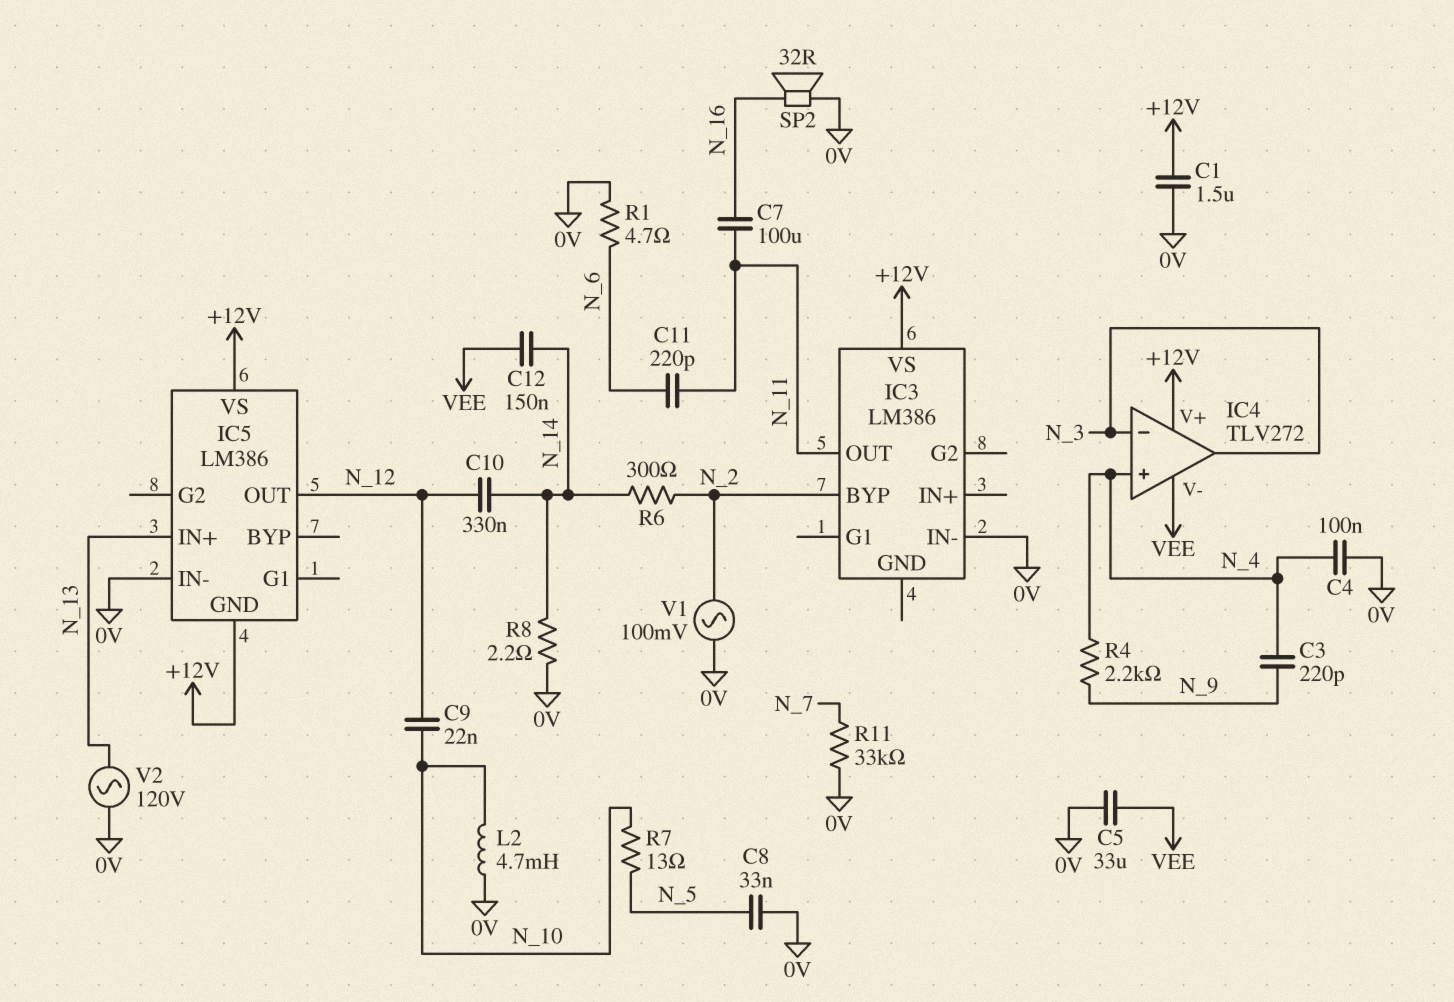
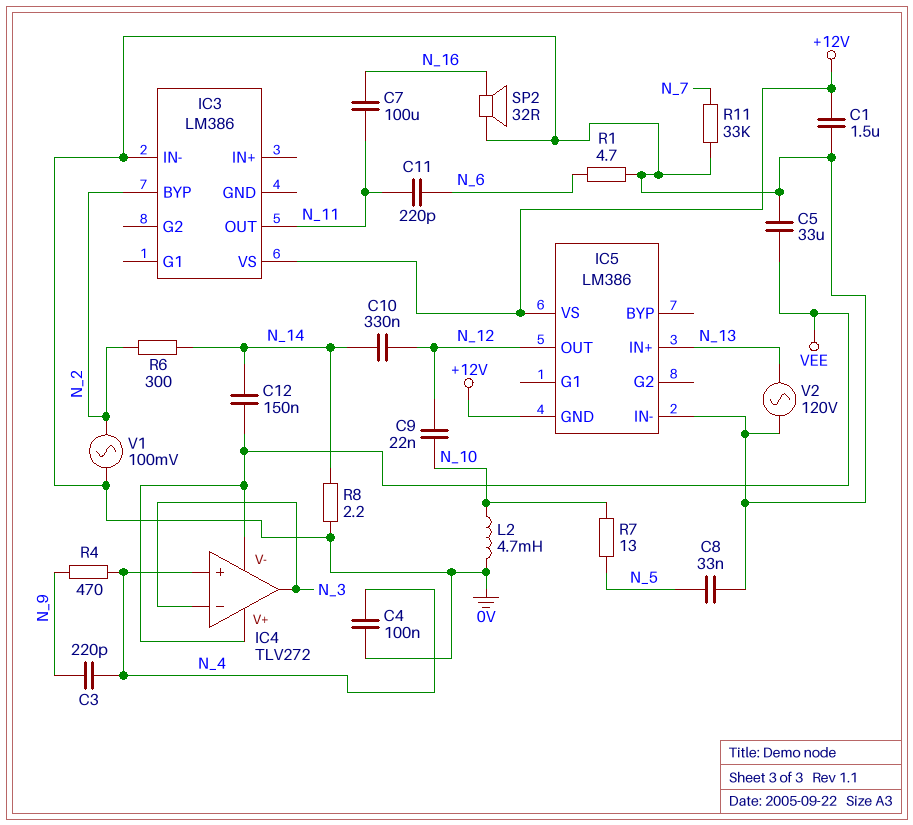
IC4 pin V+: +12V -> VEE
R4: 2.2k (N_4, N_9) -> 470 (N_4, N_9)

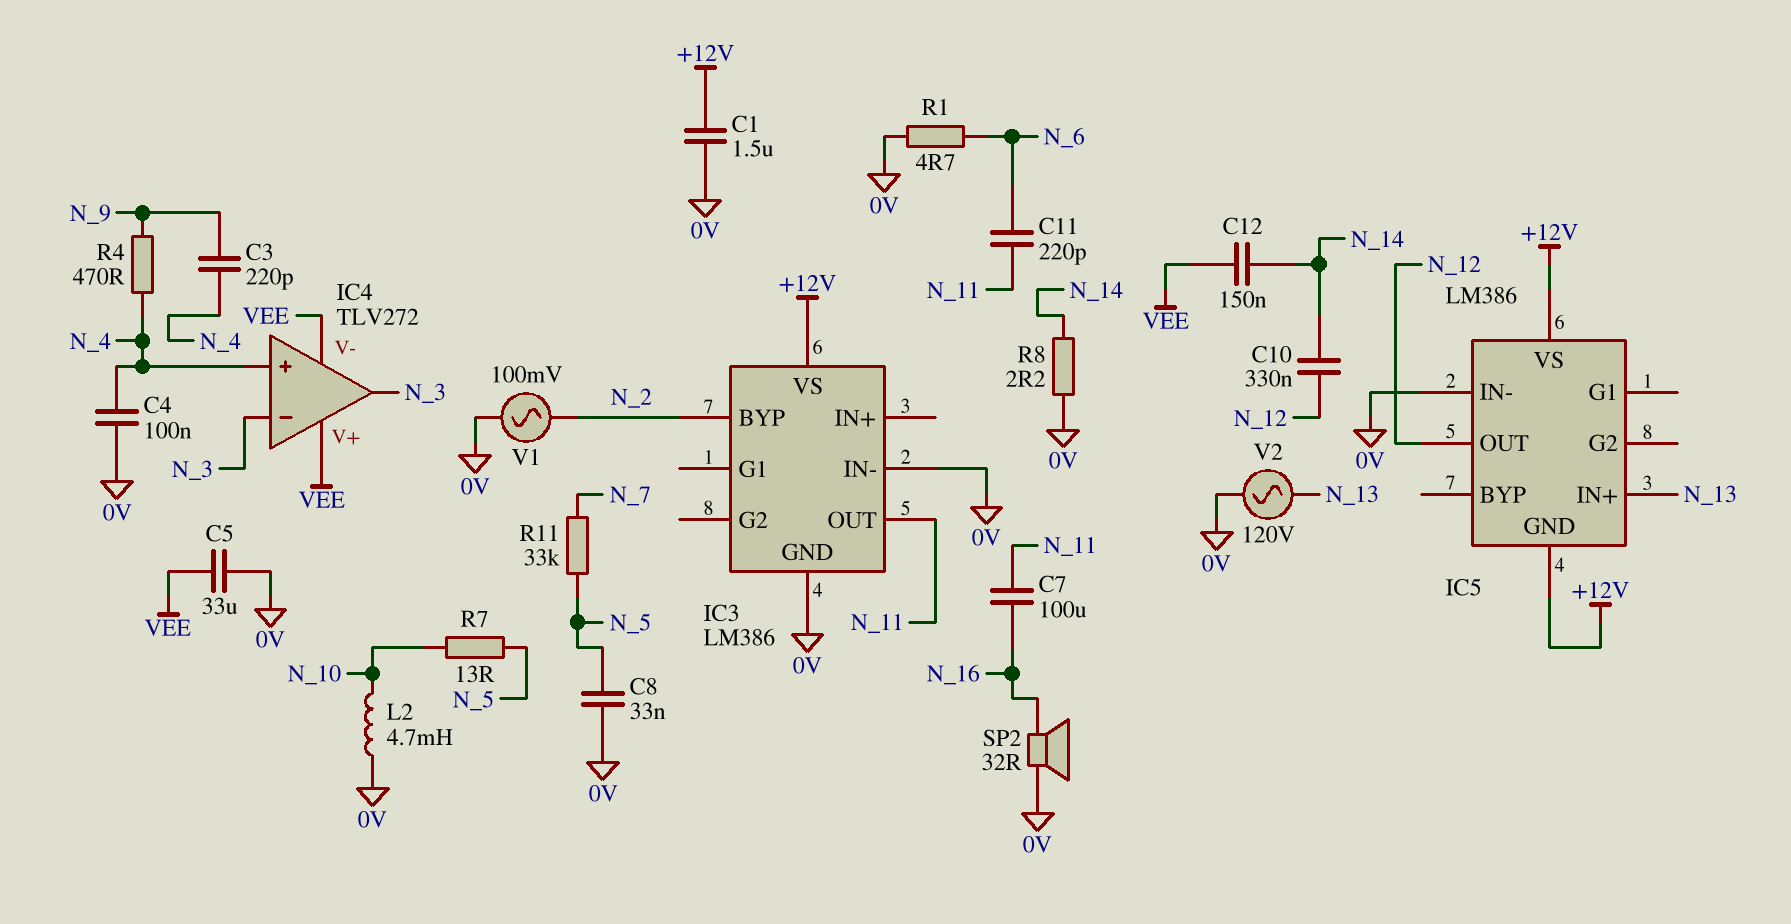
C9: 22nF (N_10, N_12) -> none
IC3 pin GND: none -> 0V
R6: 300 (N_2, N_14) -> none
R11: 33k (0V, N_7) -> 33k (N_5, N_7)

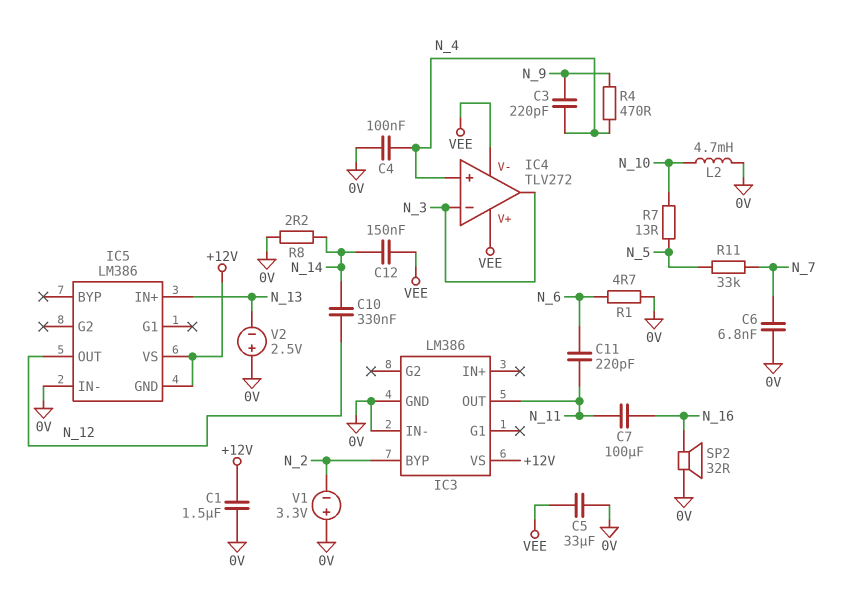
C6: none -> 6.8nF (0V, N_7)
C8: 33nF (0V, N_5) -> none
V1: AC 100mV (0V, N_2) -> 3.3V (plus 0V, minus N_2)
V2: AC 120V (0V, N_13) -> 2.5V (plus 0V, minus N_13)

